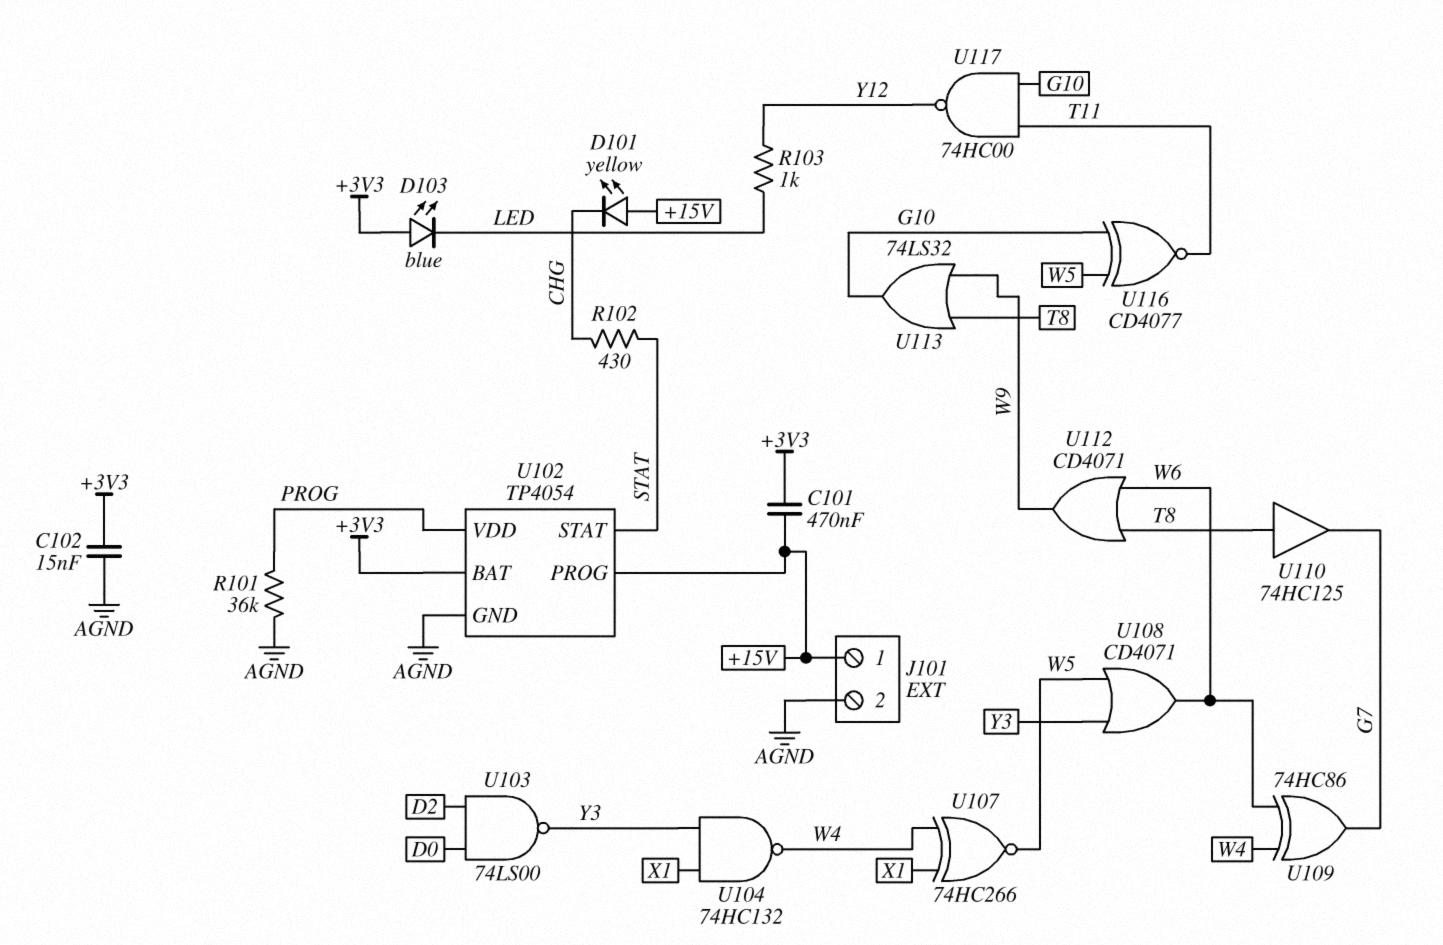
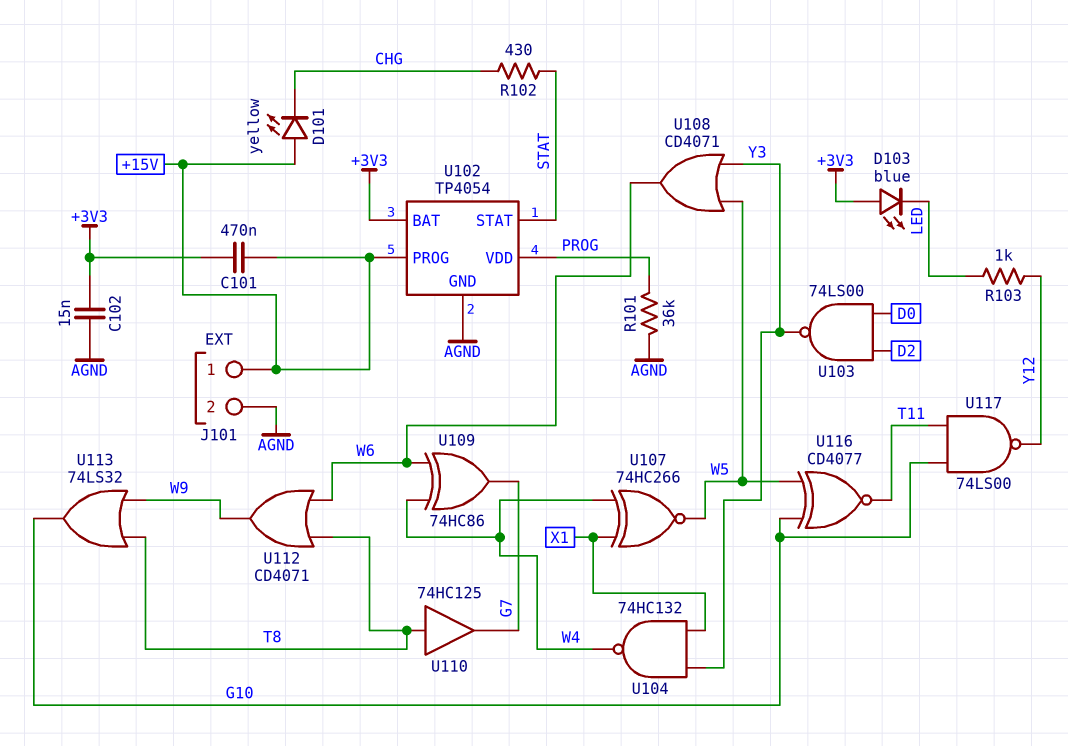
U117: NAND 74HC00 (in G10, in T11, out Y12) -> NAND 74LS00 (in G10, in T11, out Y12)

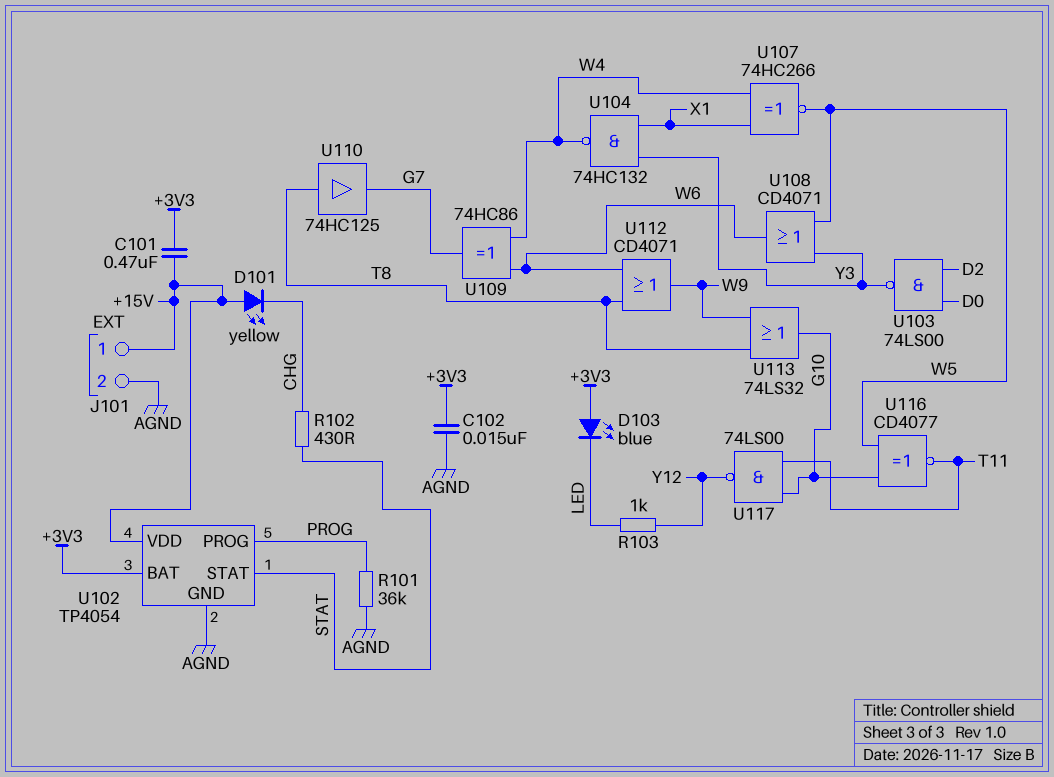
U102 pin PROG: +15V -> PROG
U102 pin VDD: PROG -> +15V

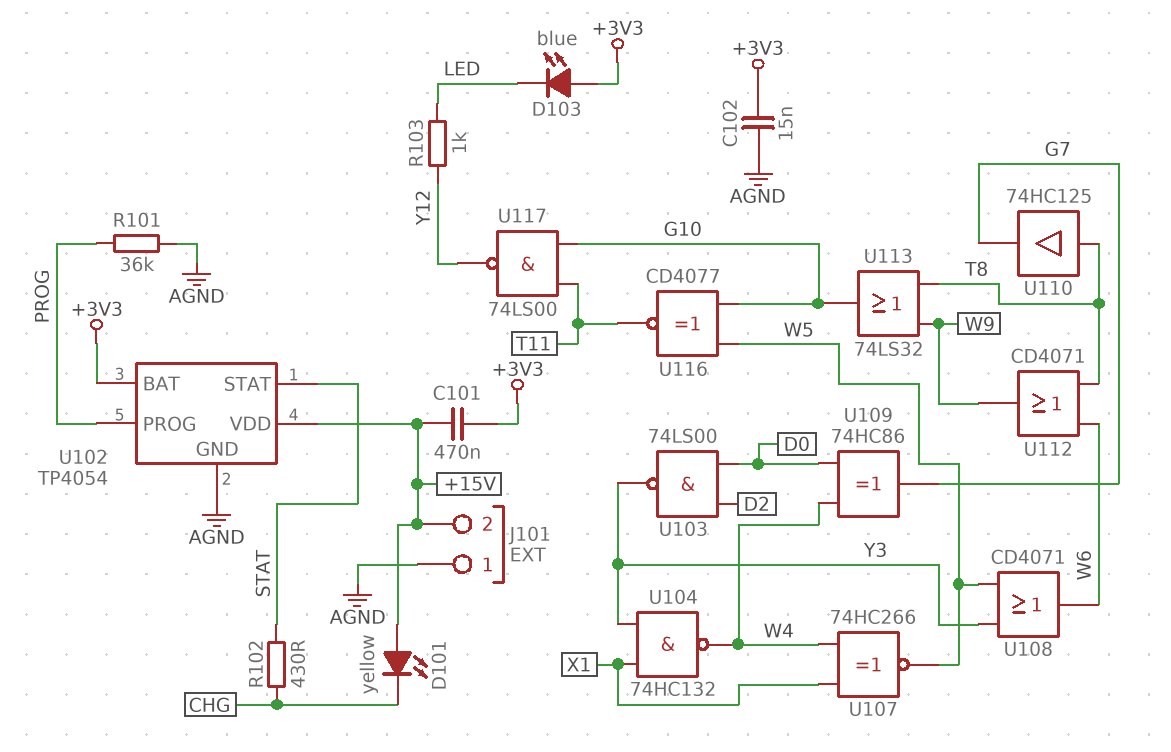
J101 pin 1: +15V -> AGND
J101 pin 2: AGND -> +15V
U109: XOR 74HC86 (in W4, in W6, out G7) -> XOR 74HC86 (in D0, in W4, out G7)

